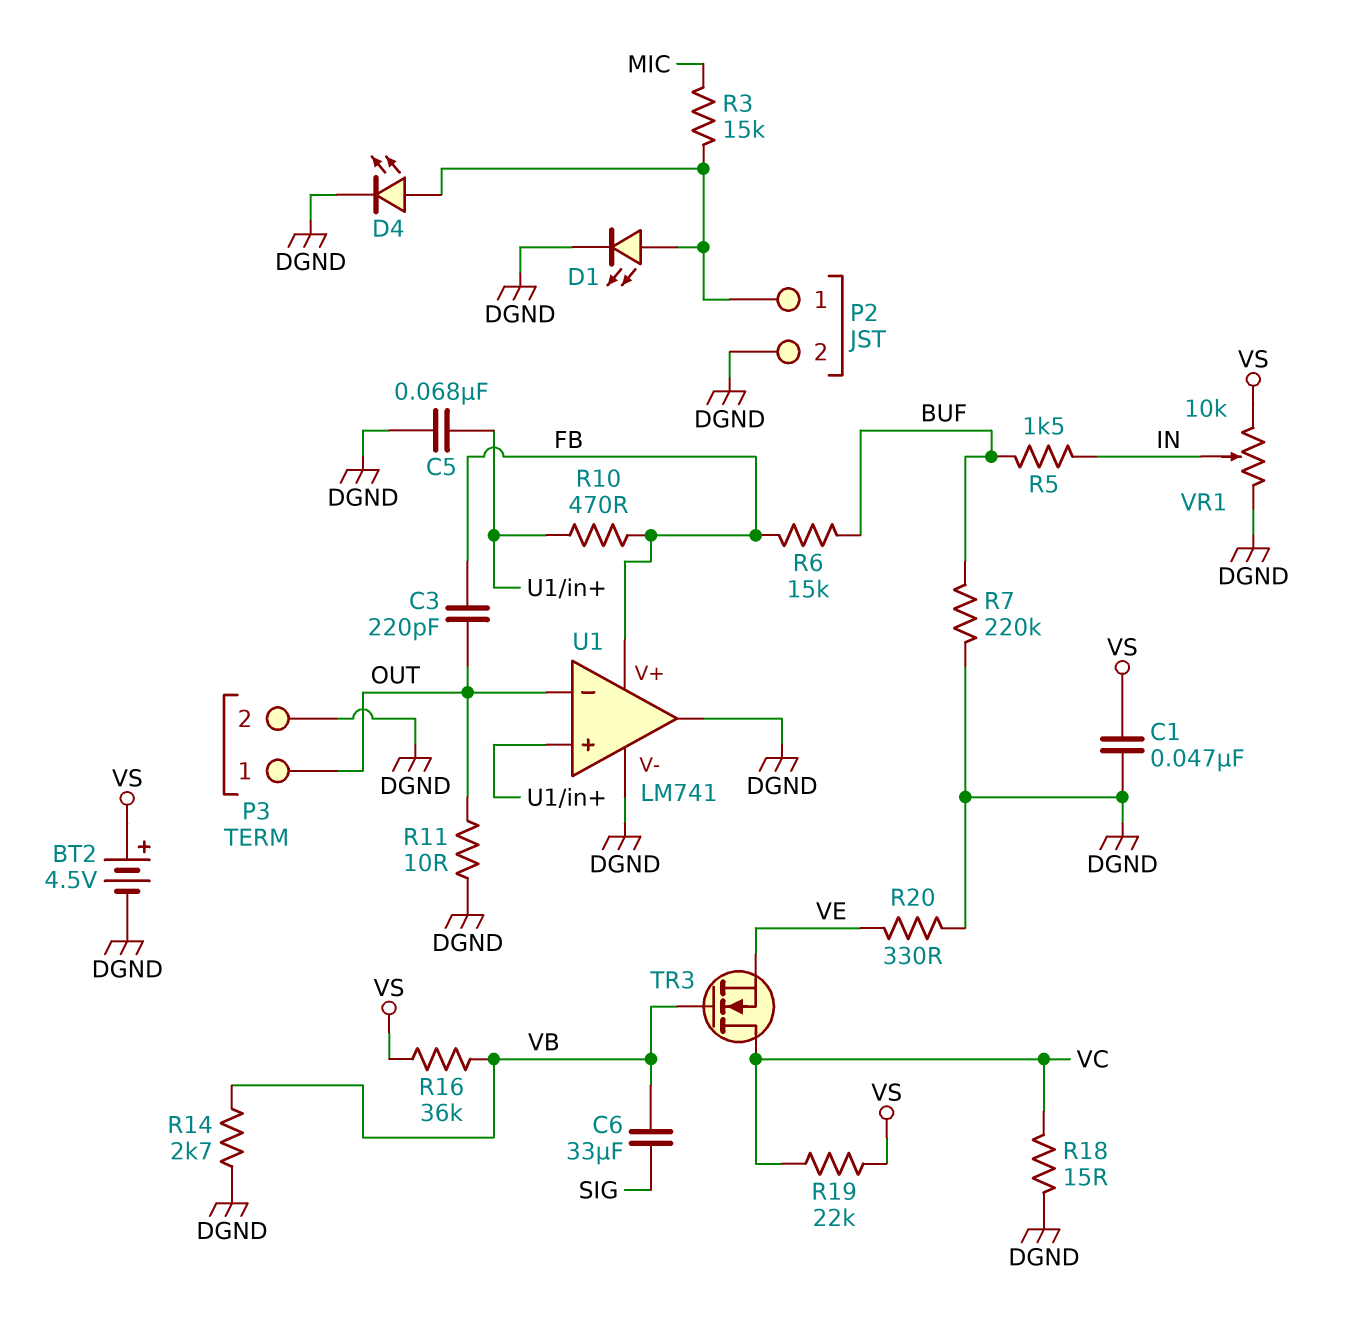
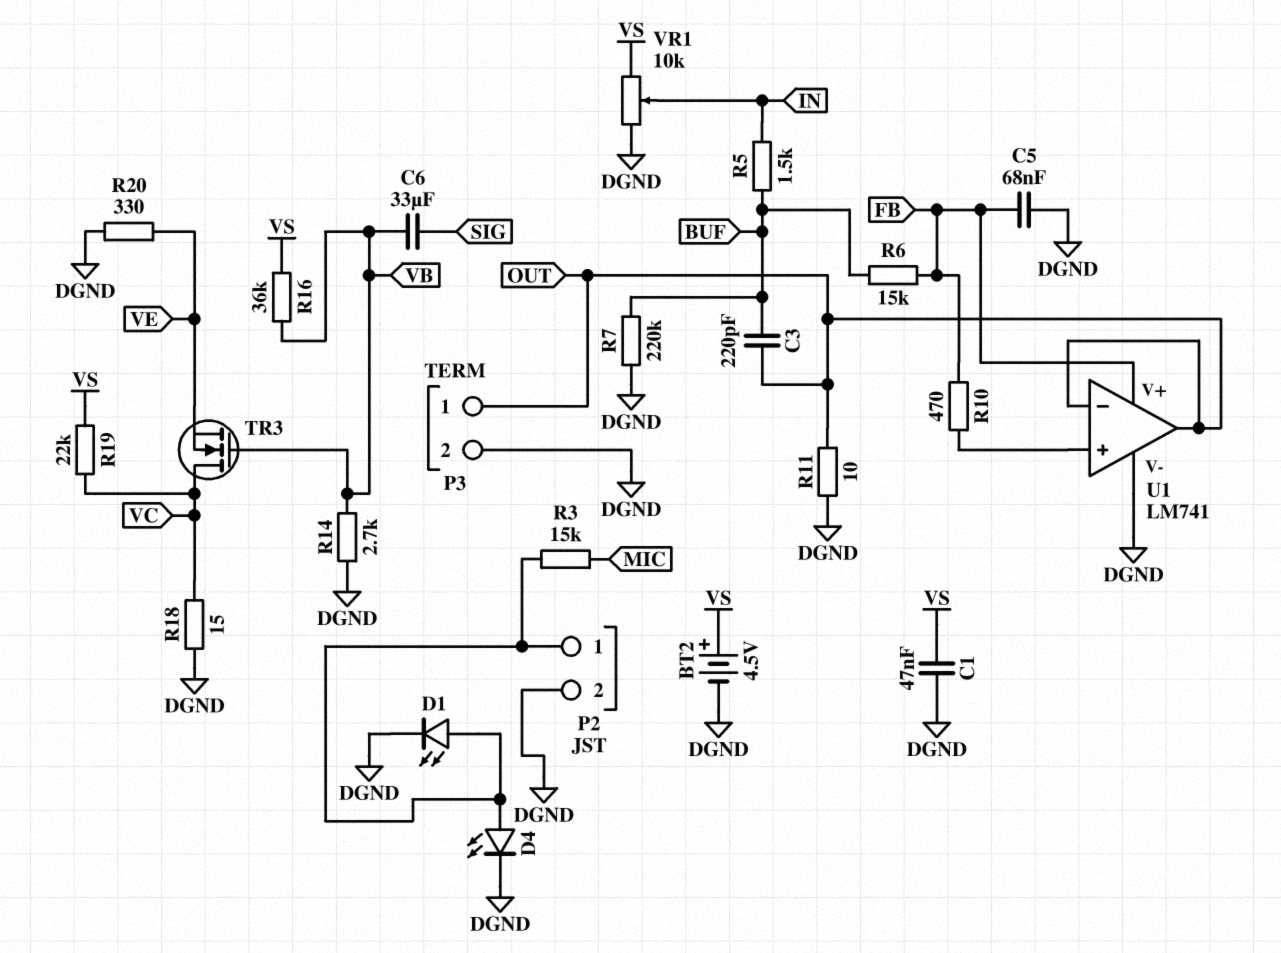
C3: 220pF (FB, OUT) -> 220pF (BUF, OUT)
C5: 68nF (DGND, U1/in+) -> 68nF (DGND, FB)
U1 pin out: DGND -> OUT

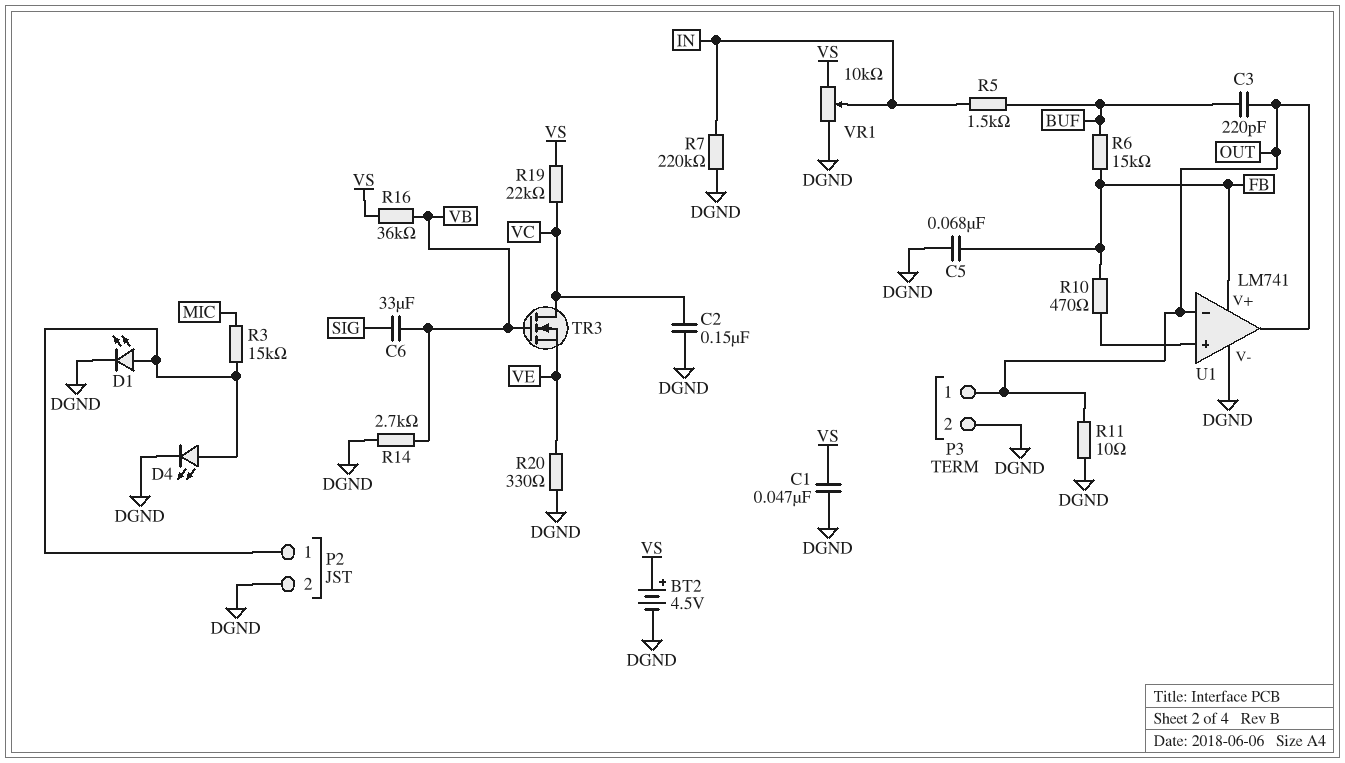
C2: none -> 150nF (DGND, VC)
R7: 220k (BUF, DGND) -> 220k (DGND, IN)
R18: 15 (DGND, VC) -> none

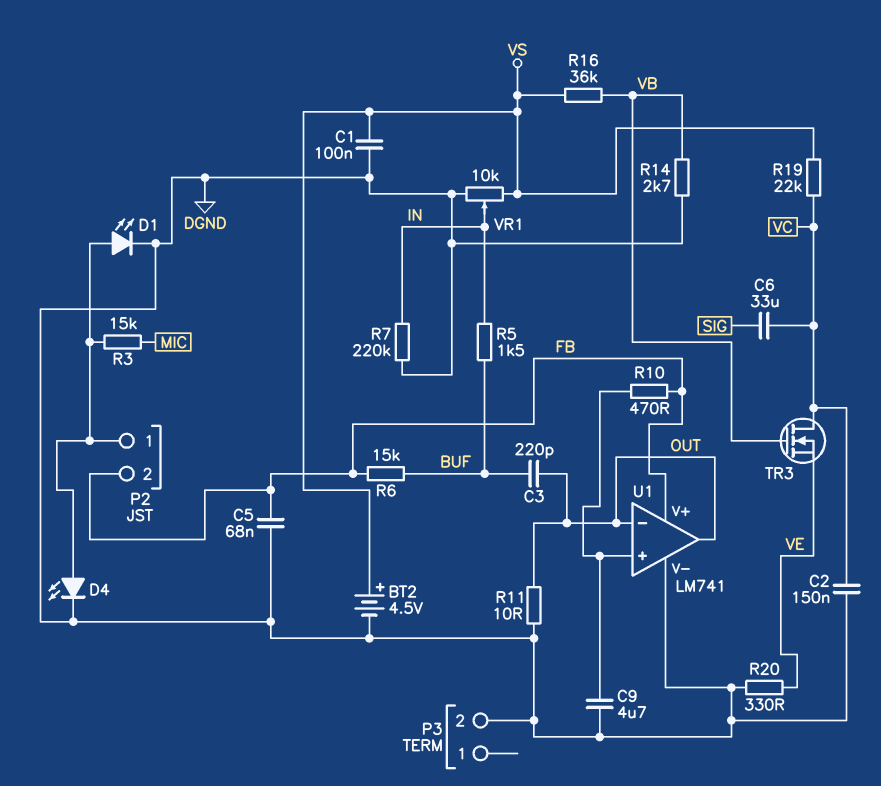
C1: 47nF (DGND, VS) -> 100nF (DGND, VS)
C6: 33uF (SIG, VB) -> 33uF (SIG, VC)
C9: none -> 4.7uF (DGND, U1/in+)
P2 pin 2: DGND -> FB
P3 pin 1: OUT -> none

